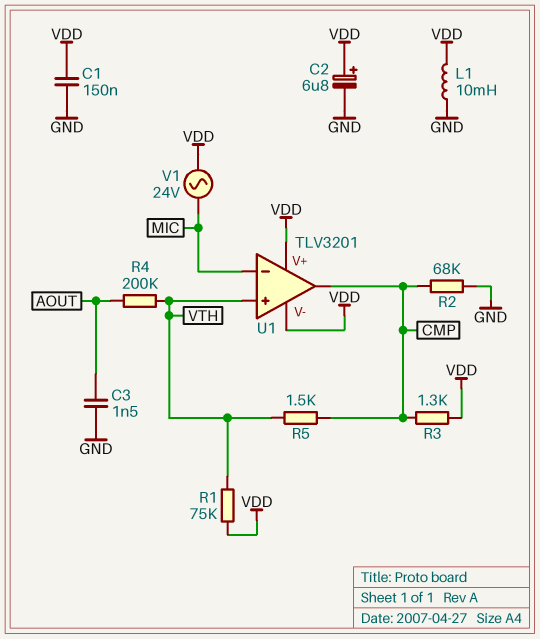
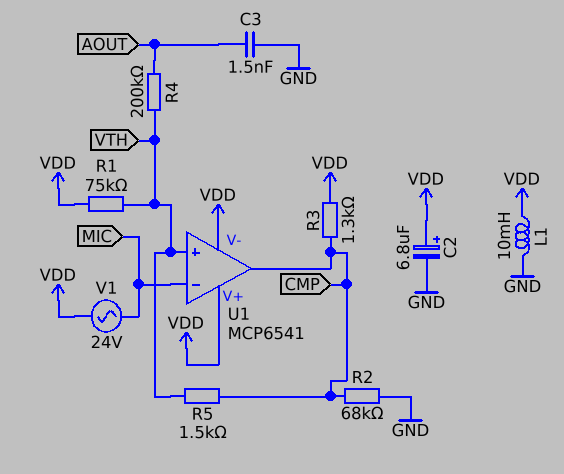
C1: 150nF (GND, VDD) -> none
U1: TLV3201 -> MCP6541

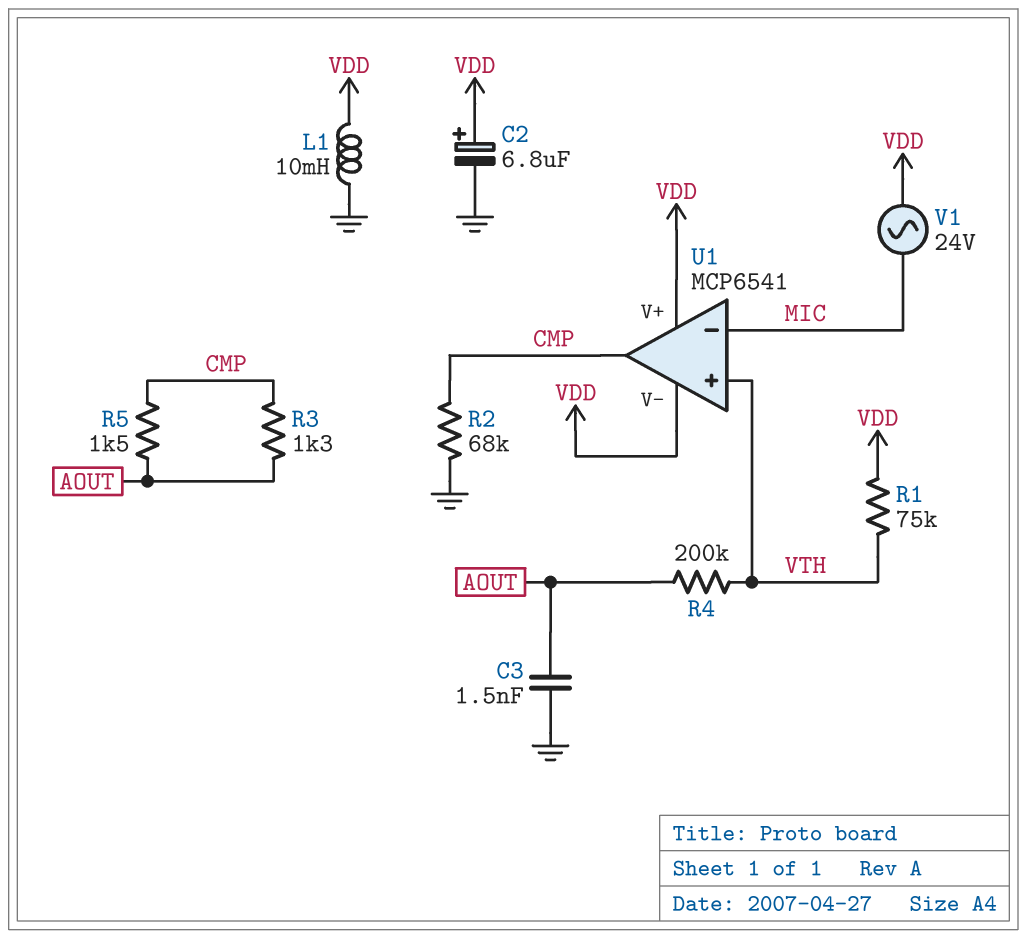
R3: 1.3k (CMP, VDD) -> 1.3k (AOUT, CMP)
R5: 1.5k (CMP, VTH) -> 1.5k (AOUT, CMP)

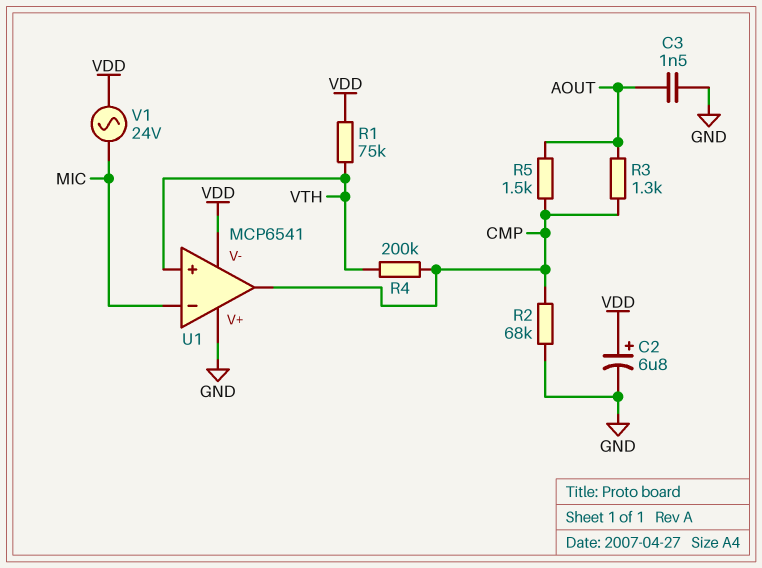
L1: 10mH (GND, VDD) -> none
R4: 200k (AOUT, VTH) -> 200k (CMP, VTH)
U1 pin V+: VDD -> GND

